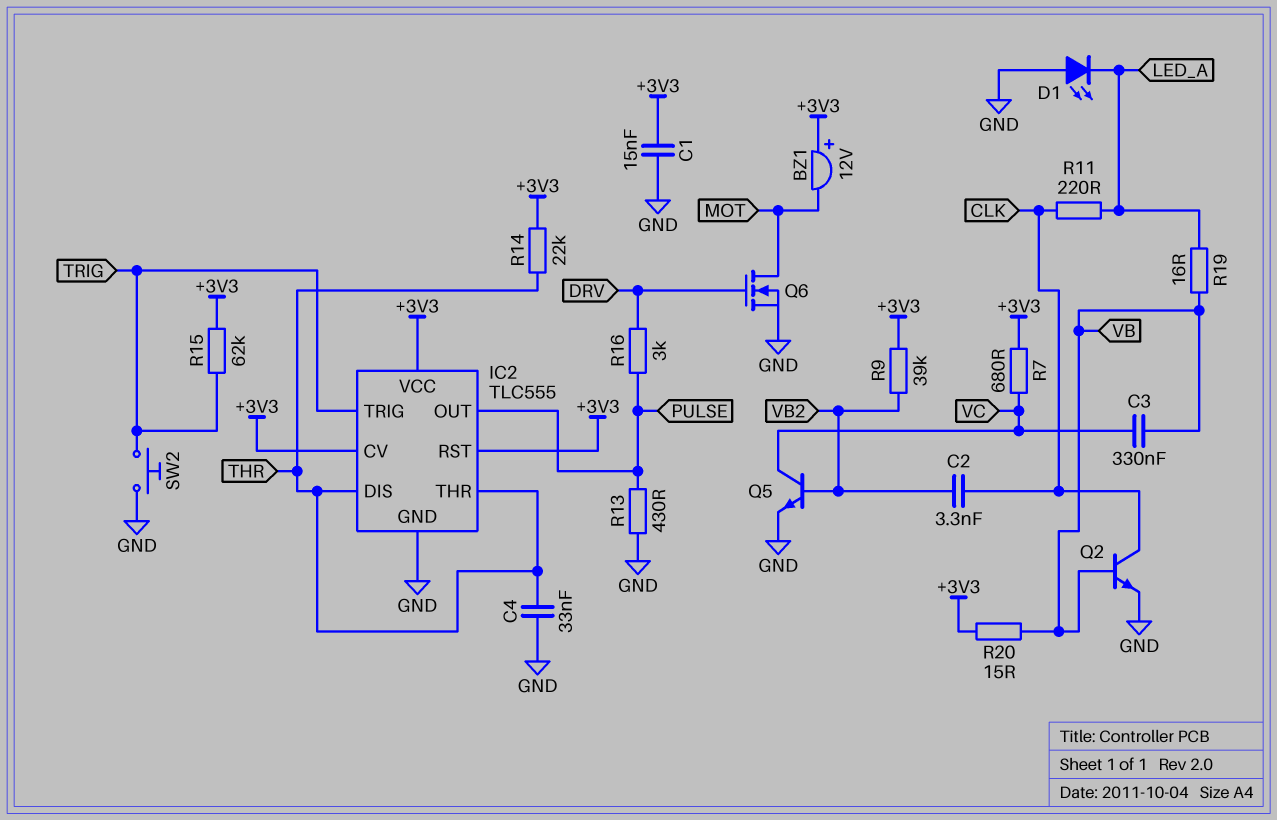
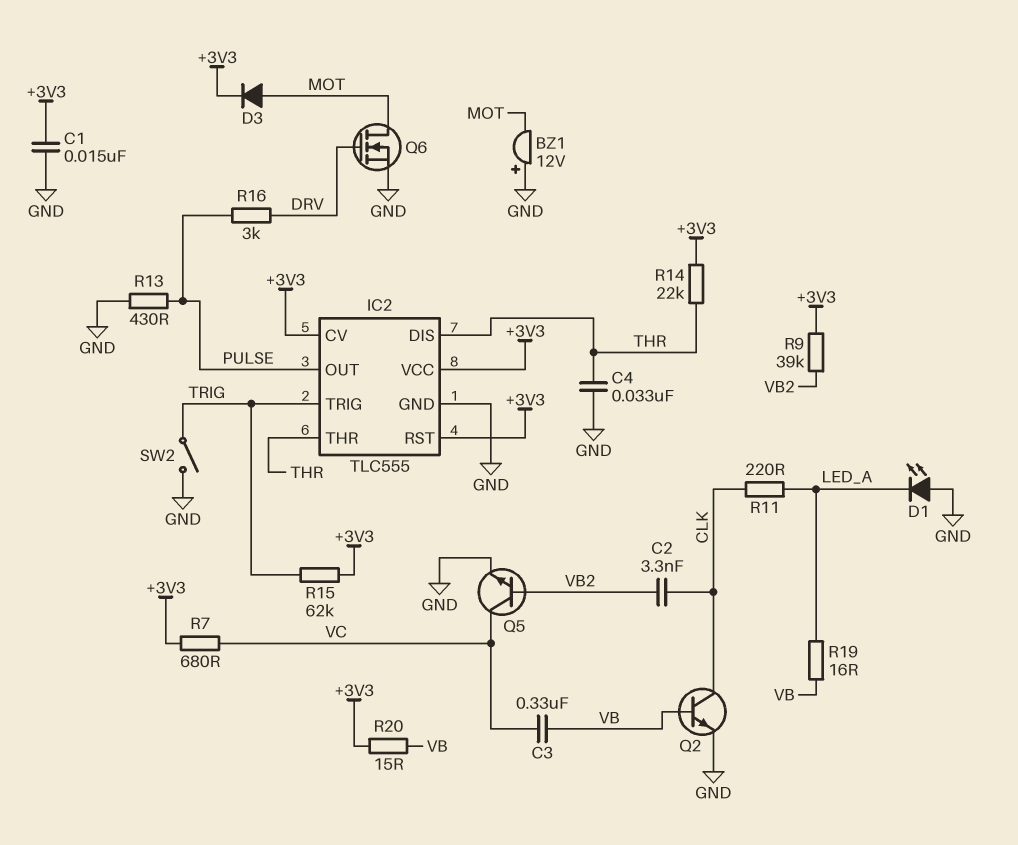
BZ1: buzzer 12V (plus +3V3, minus MOT) -> buzzer 12V (plus GND, minus MOT)
D3: none -> diode (A MOT, K +3V3)
SW2: button (GND, TRIG) -> switch (GND, TRIG)

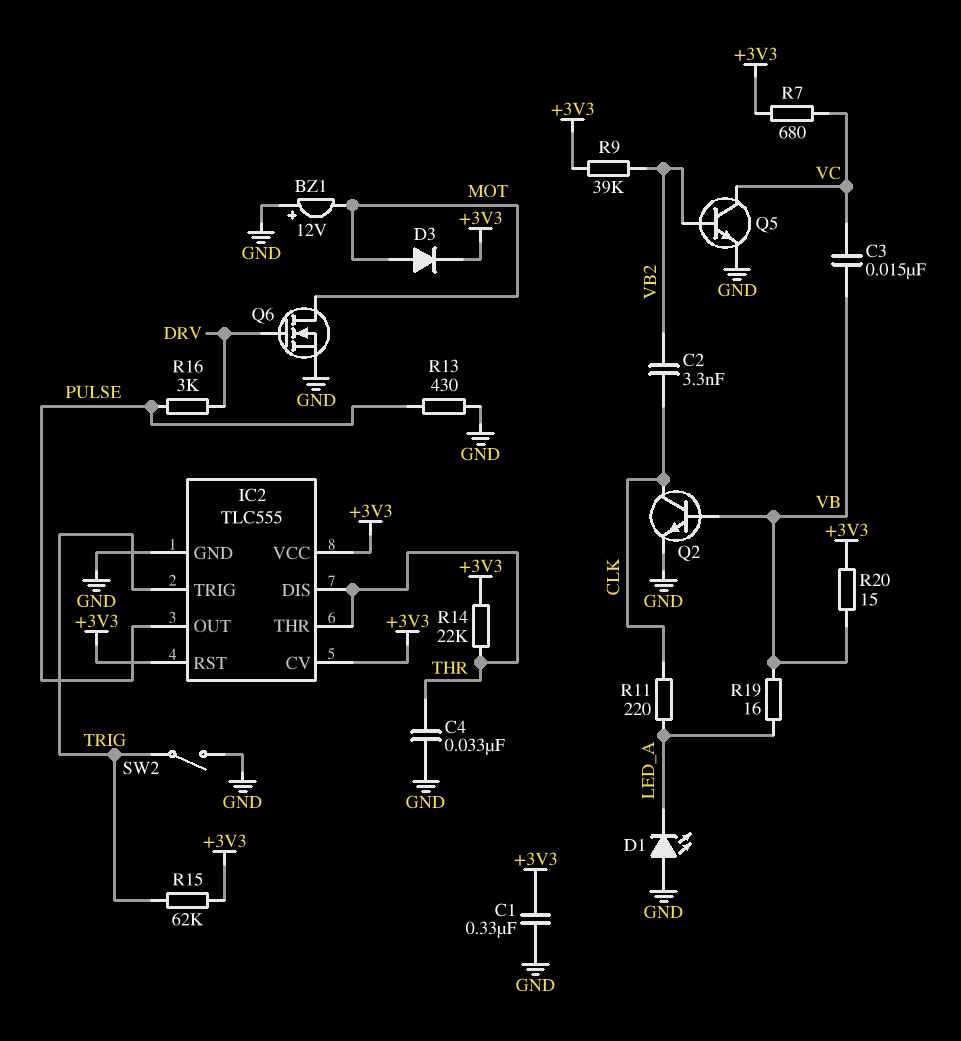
C1: 15nF (+3V3, GND) -> 330nF (+3V3, GND)
C3: 330nF (VB, VC) -> 15nF (VB, VC)

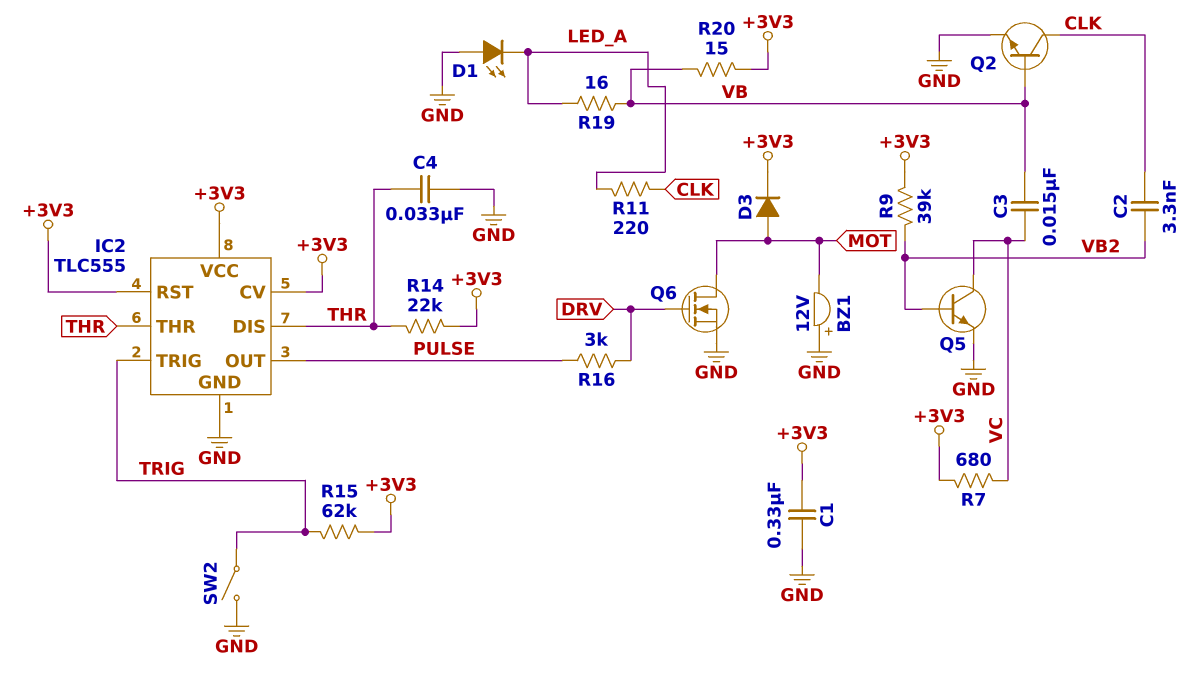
R13: 430 (GND, PULSE) -> none

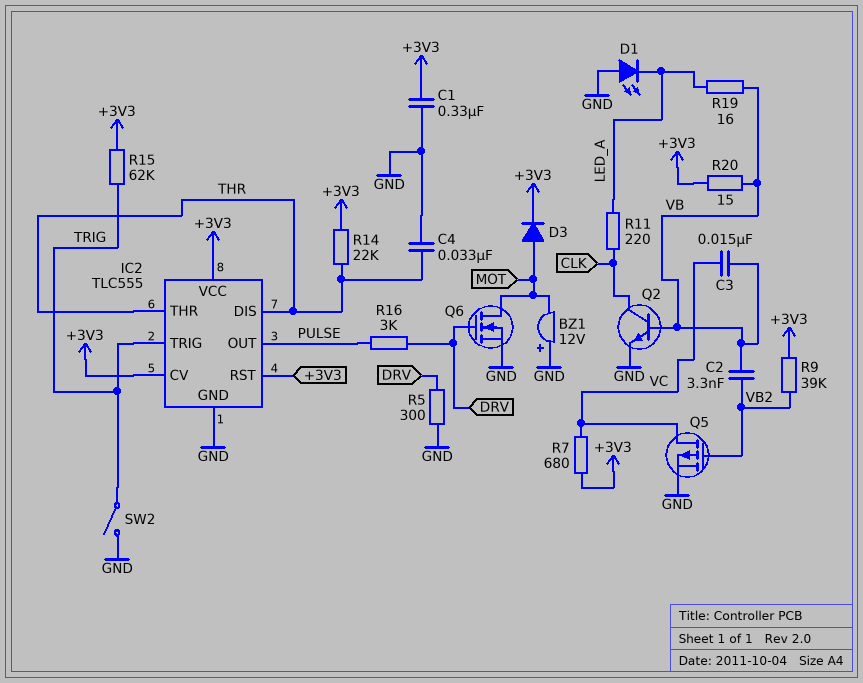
C2: 3.3nF (CLK, VB2) -> 3.3nF (VB, VB2)
Q5: NPN (B VB2, C VC, E GND) -> PMOS (G VB2, D VC, S GND)
R5: none -> 300 (DRV, GND)

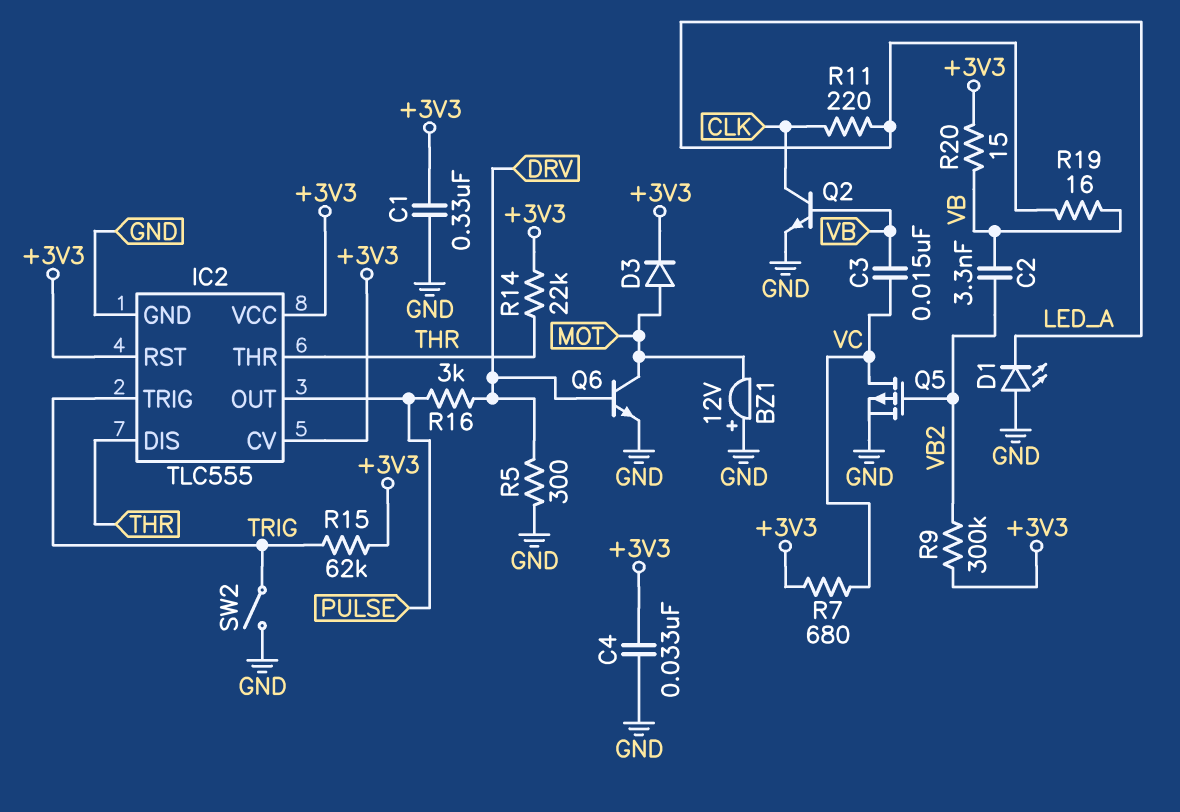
C4: 33nF (GND, THR) -> 33nF (+3V3, GND)
Q6: NMOS (G DRV, D MOT, S GND) -> NPN (B DRV, C MOT, E GND)
R9: 39k (+3V3, VB2) -> 300k (+3V3, VB2)

